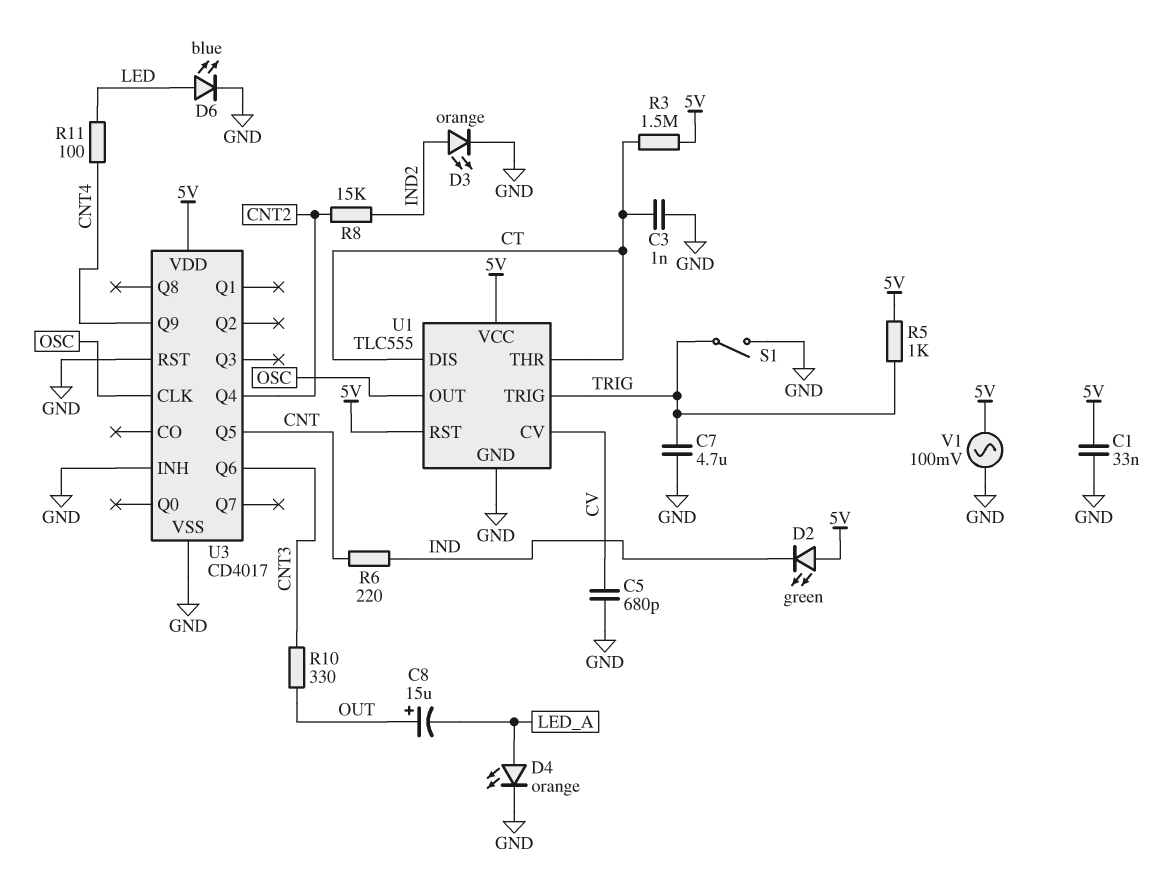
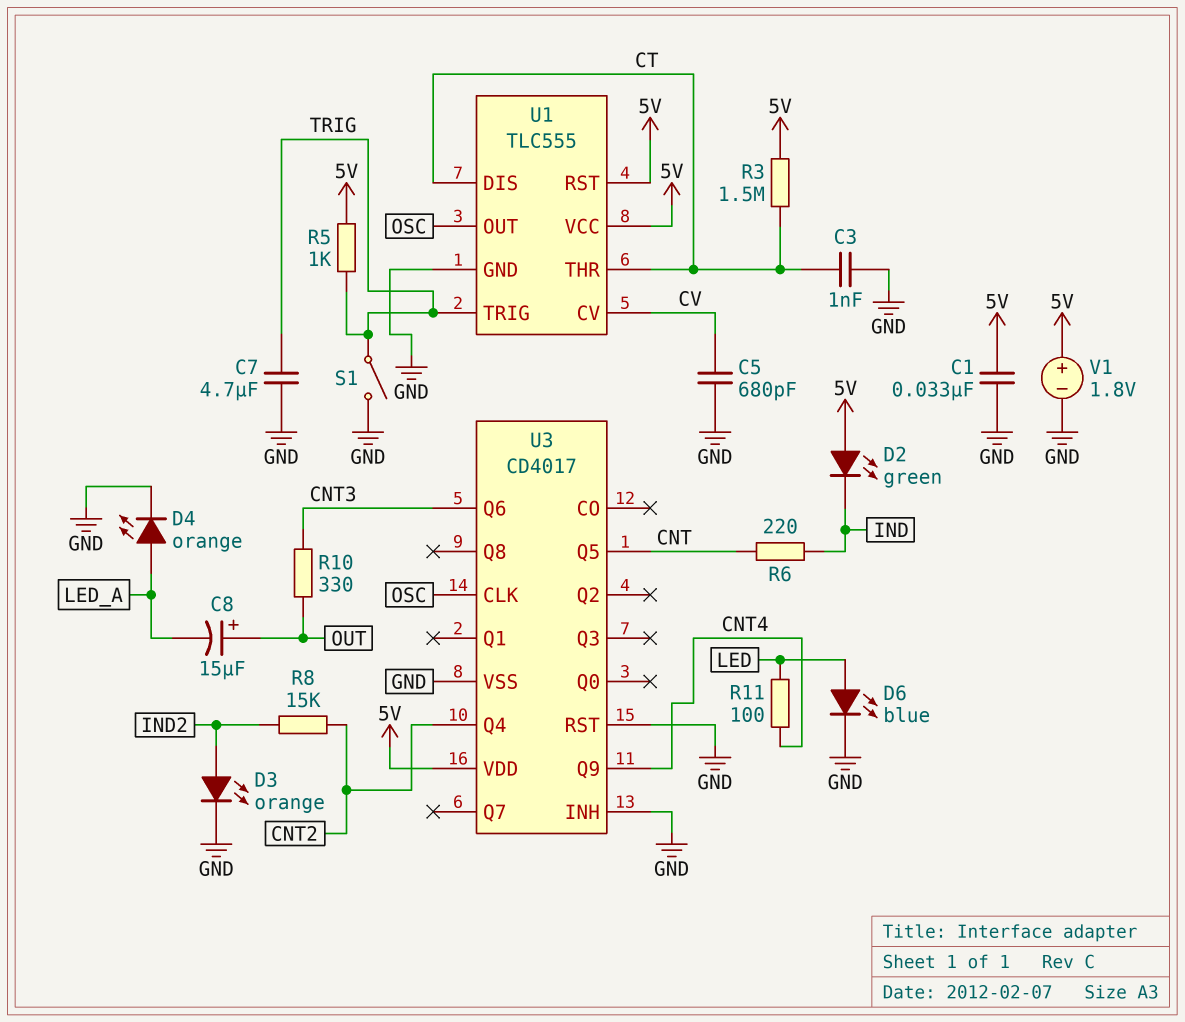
V1: AC 100mV (5V, GND) -> 1.8V (plus 5V, minus GND)

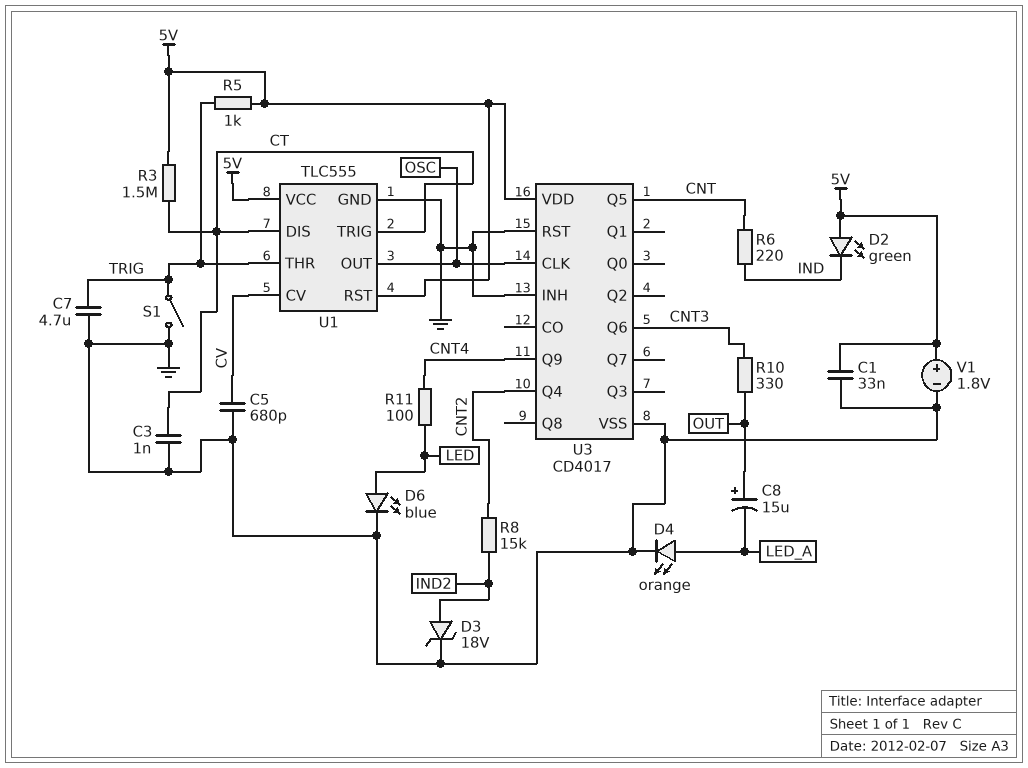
D3: LED orange (A IND2, K GND) -> zener 18V (A IND2, K GND)
U1 pin THR: CT -> TRIG
U1 pin TRIG: TRIG -> CT

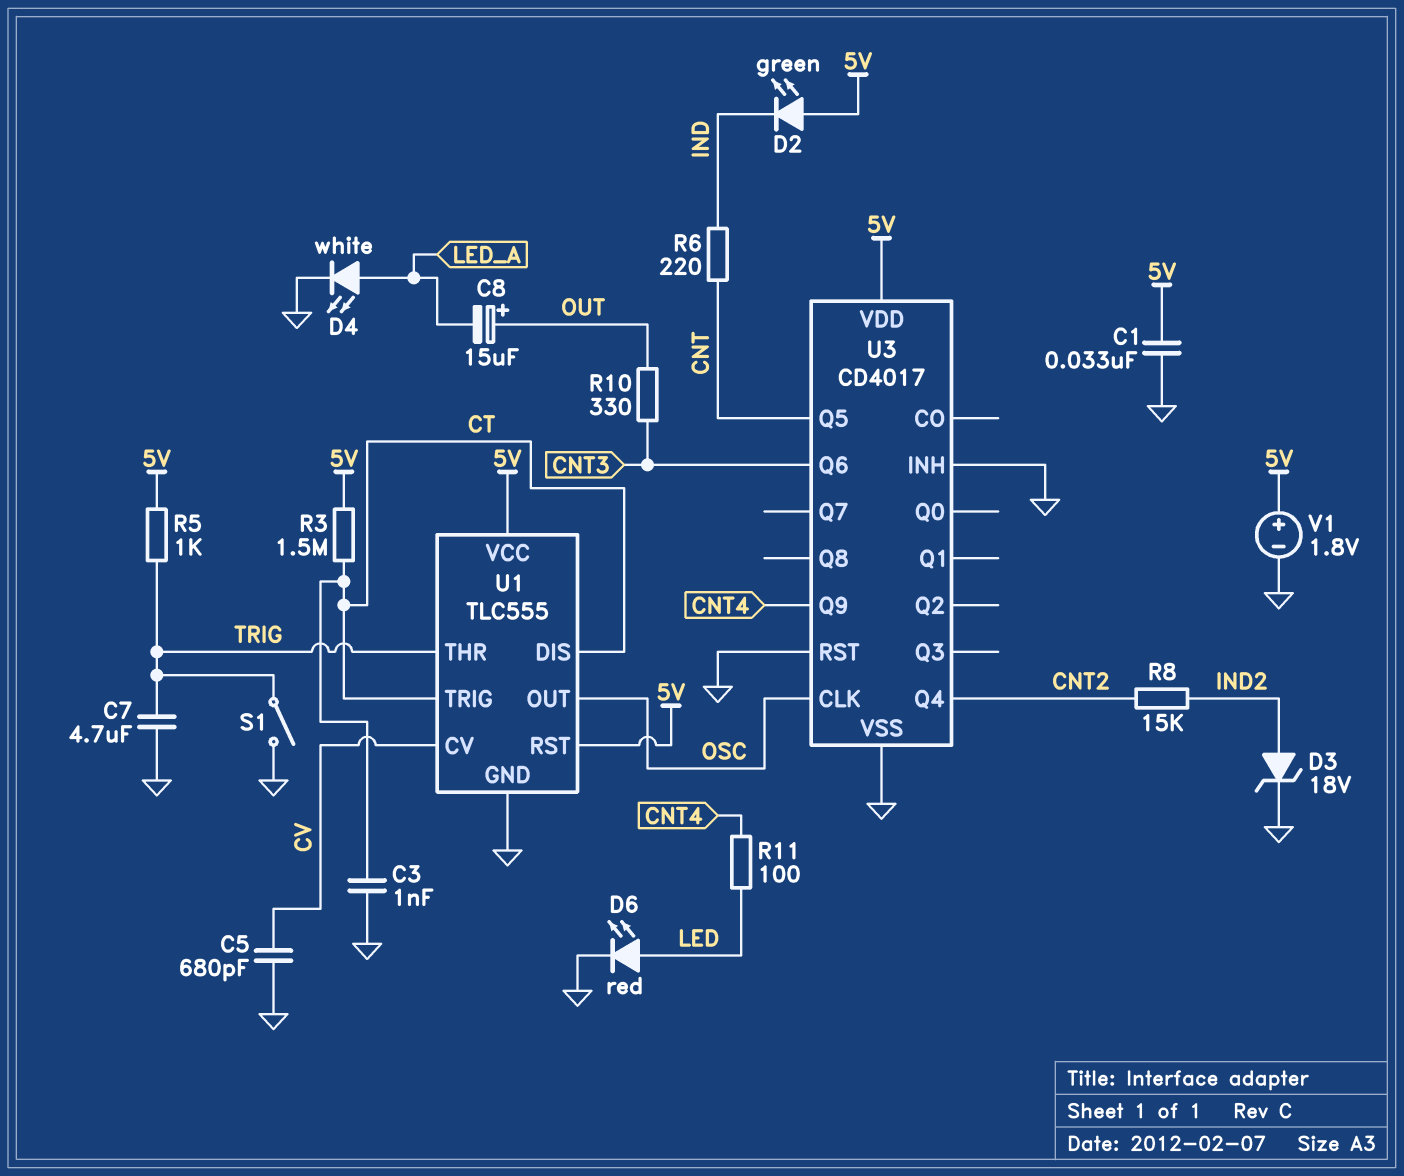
D4: LED orange (A LED_A, K GND) -> LED white (A LED_A, K GND)
D6: LED blue (A LED, K GND) -> LED red (A LED, K GND)

